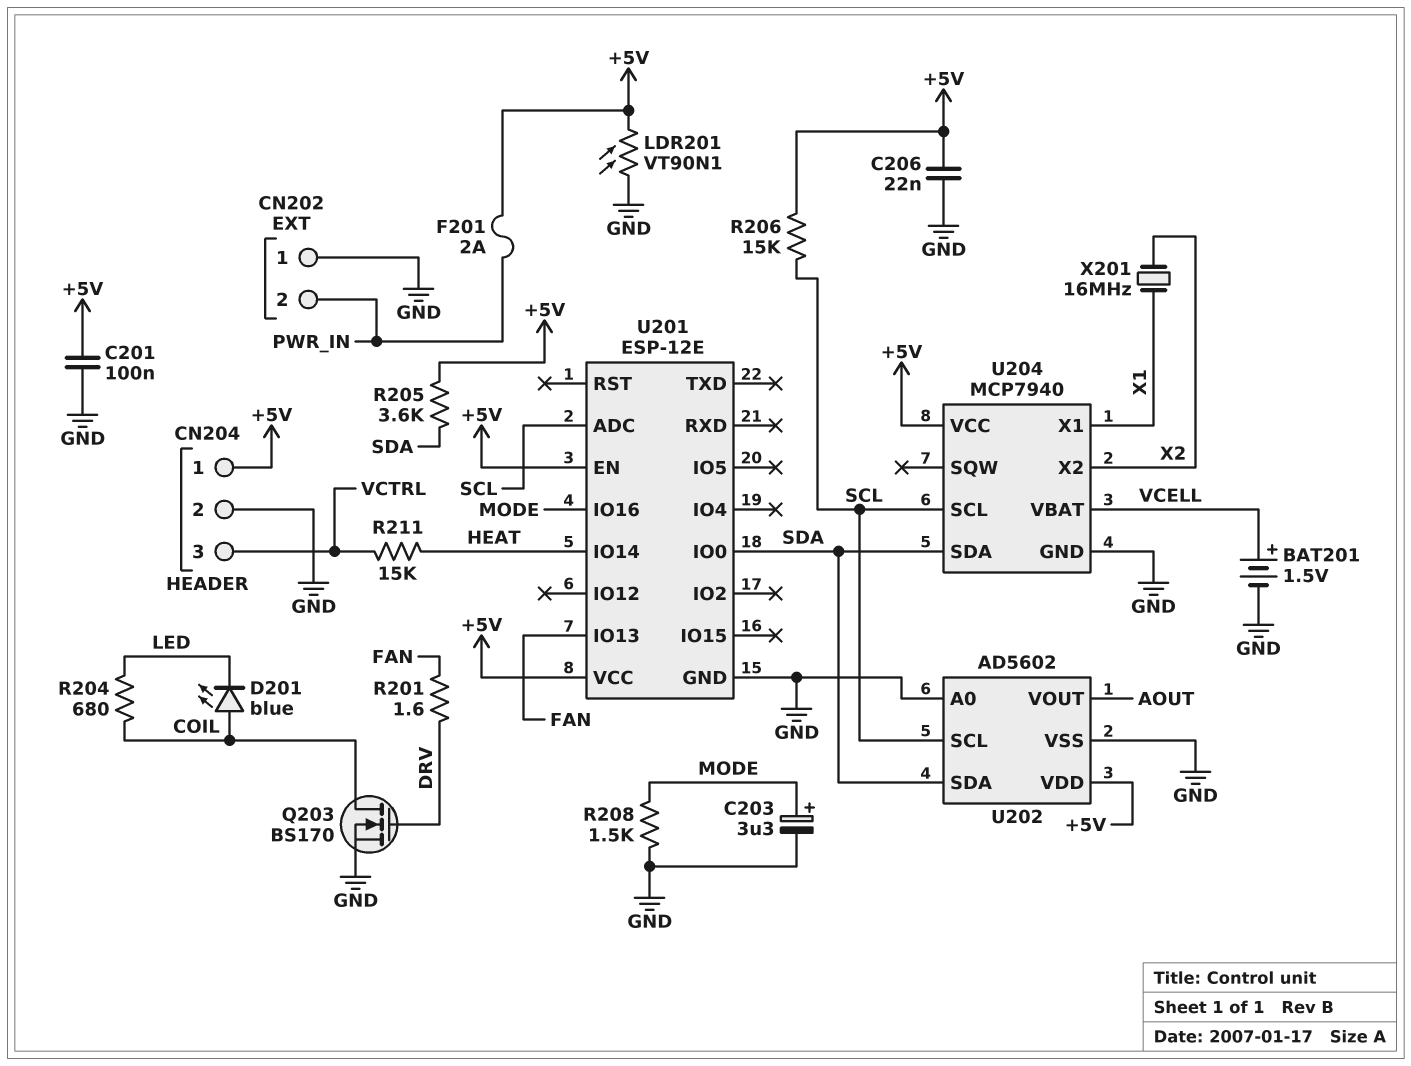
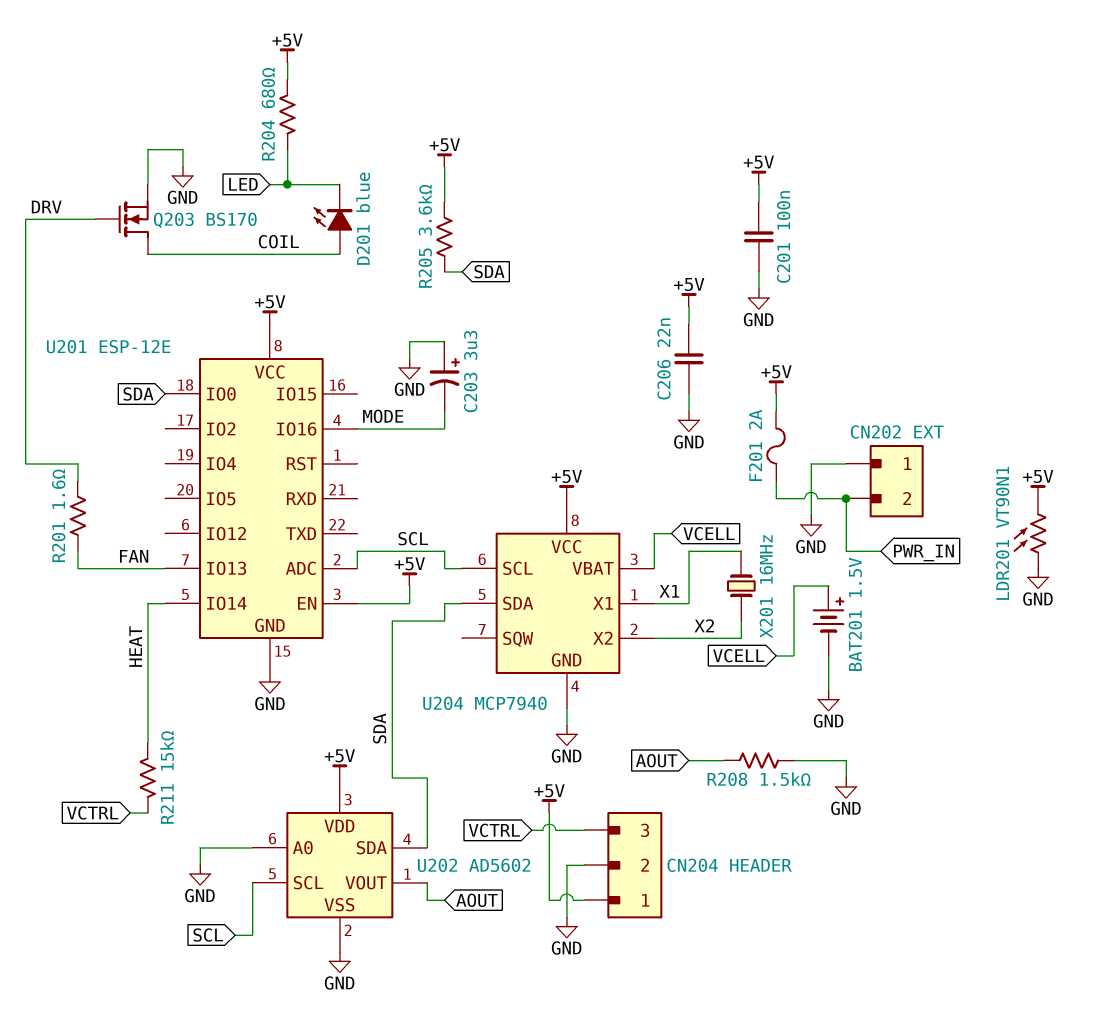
C203: 3.3uF (plus MODE, minus GND) -> 3.3uF (plus GND, minus MODE)
R204: 680 (COIL, LED) -> 680 (+5V, LED)
R206: 15k (+5V, SCL) -> none
R208: 1.5k (GND, MODE) -> 1.5k (AOUT, GND)

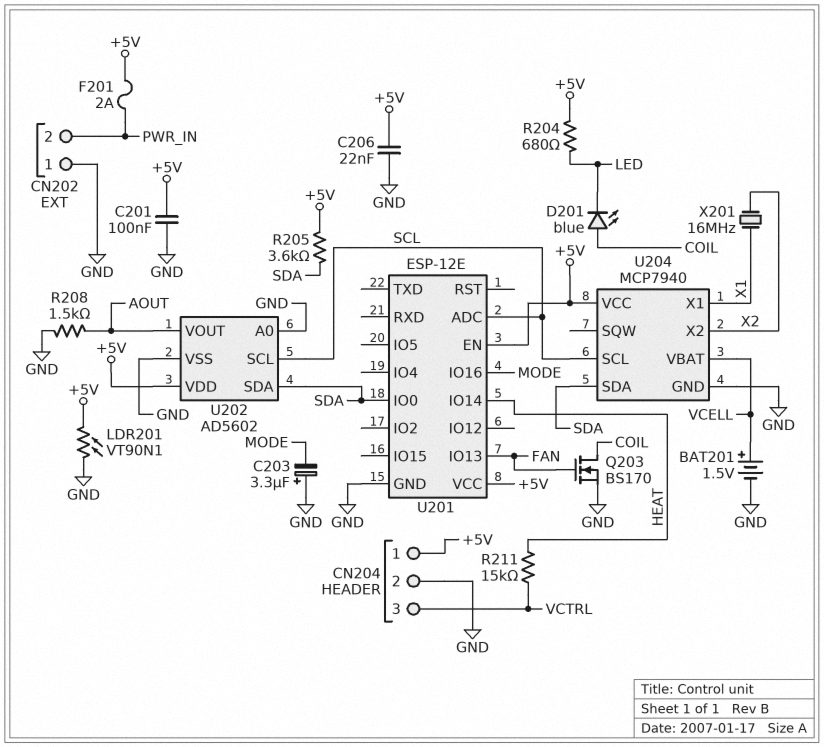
Q203: NMOS BS170 (G DRV, D COIL, S GND) -> NMOS BS170 (G FAN, D COIL, S GND)
R201: 1.6 (DRV, FAN) -> none

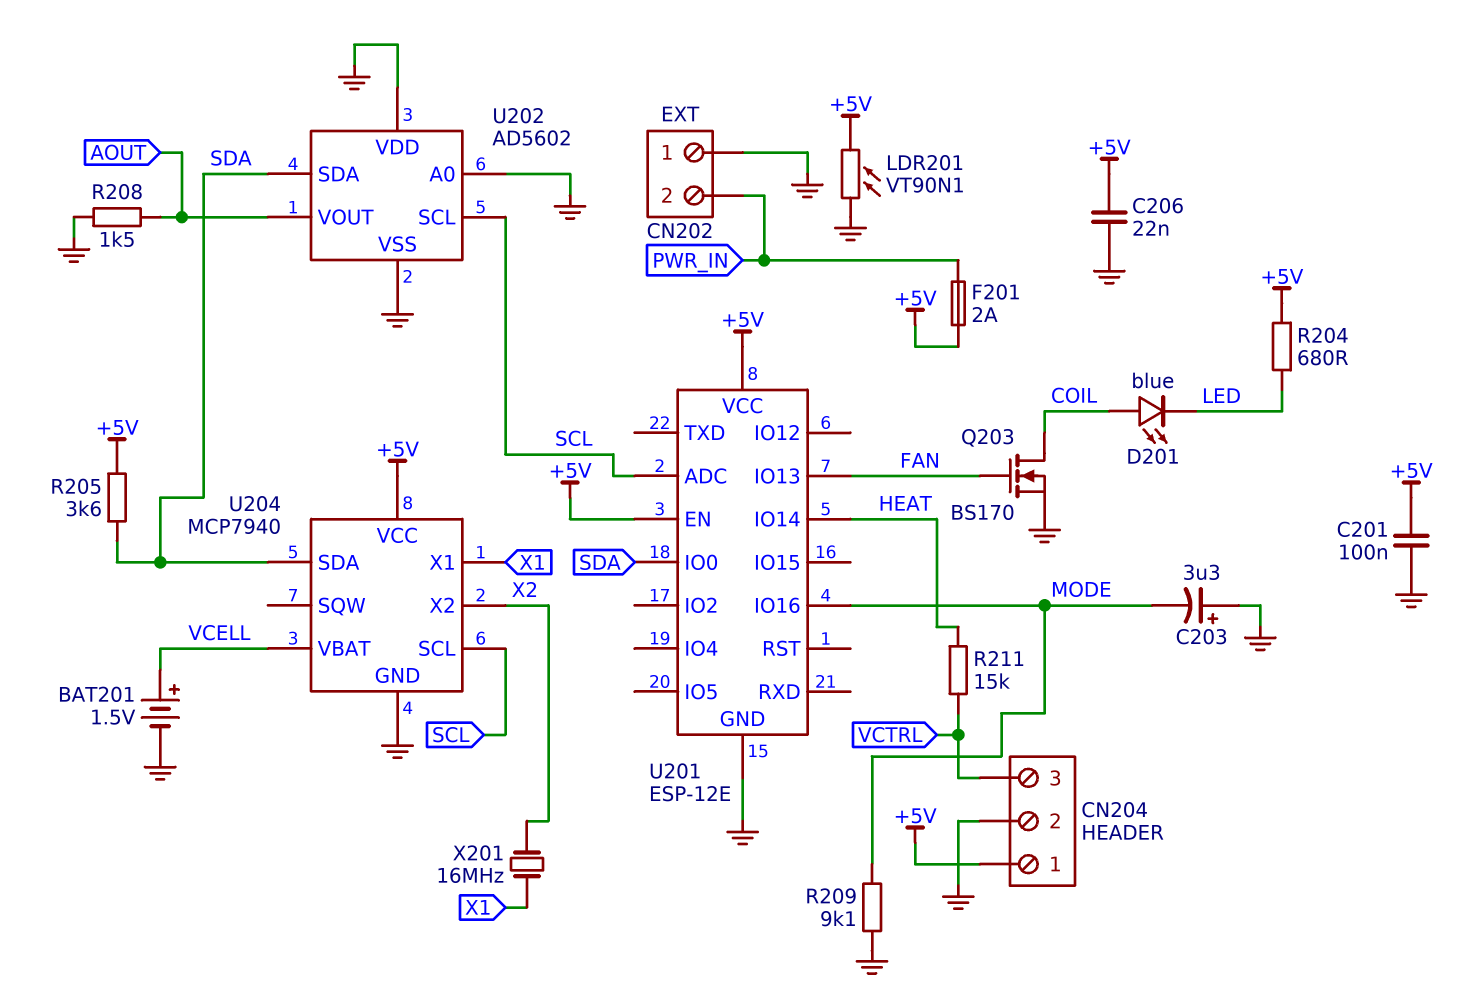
R209: none -> 9.1k (GND, MODE)
U202 pin VDD: +5V -> GND

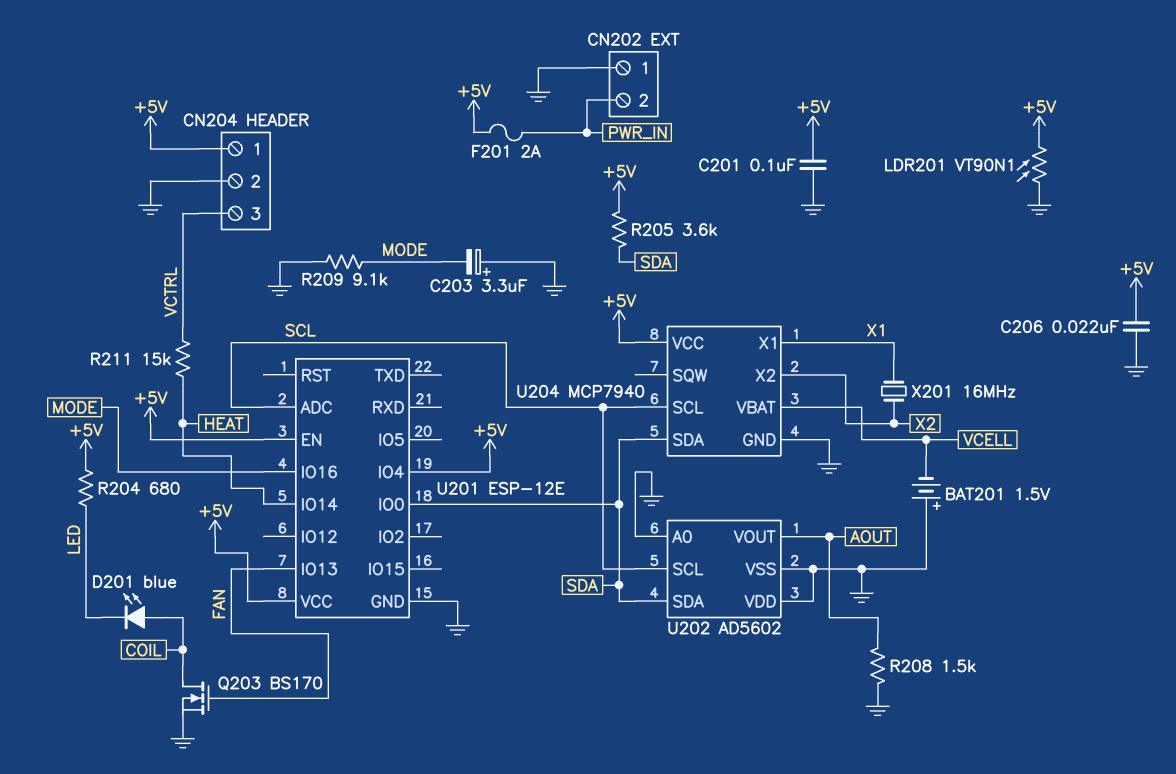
BAT201: 1.5V (plus VCELL, minus GND) -> 1.5V (plus GND, minus VCELL)
U201 pin IO4: none -> +5V

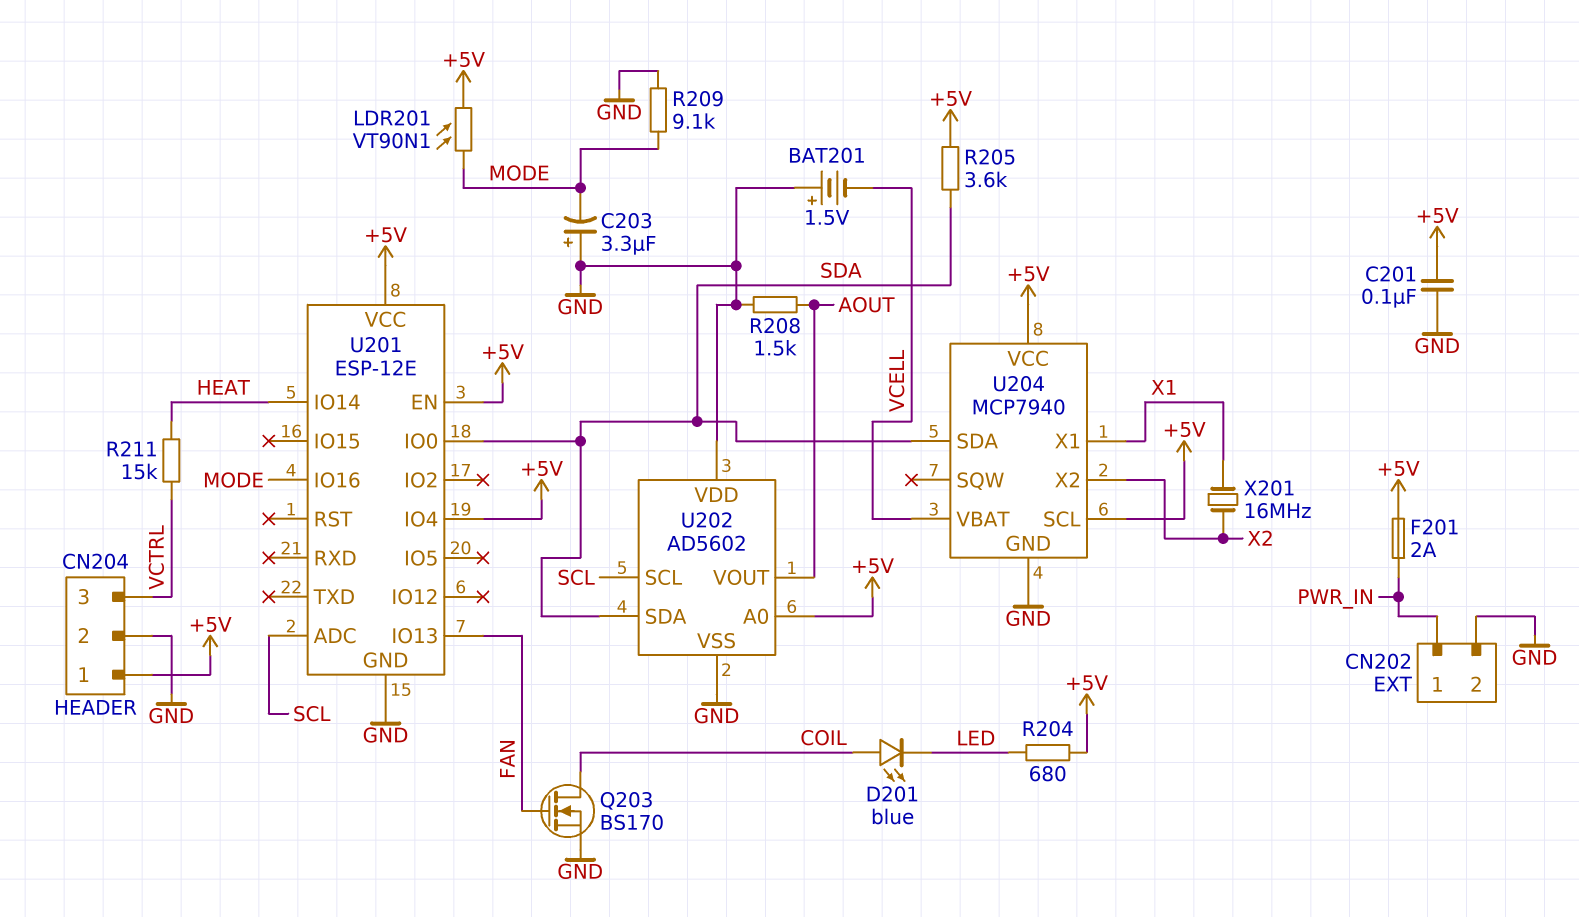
C206: 22nF (+5V, GND) -> none
CN202 pin 1: GND -> PWR_IN
CN202 pin 2: PWR_IN -> GND
LDR201: VT90N1 (+5V, GND) -> VT90N1 (+5V, MODE)
U202 pin A0: GND -> +5V
U204 pin SCL: SCL -> +5V

